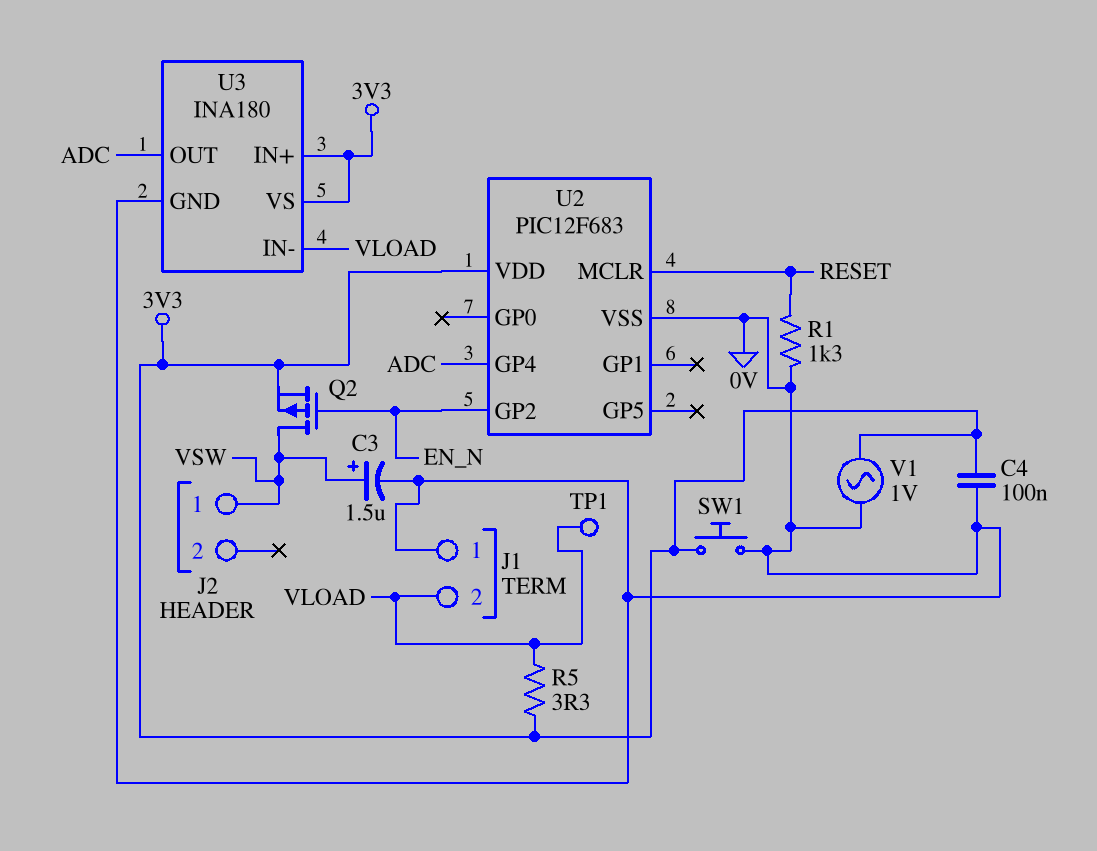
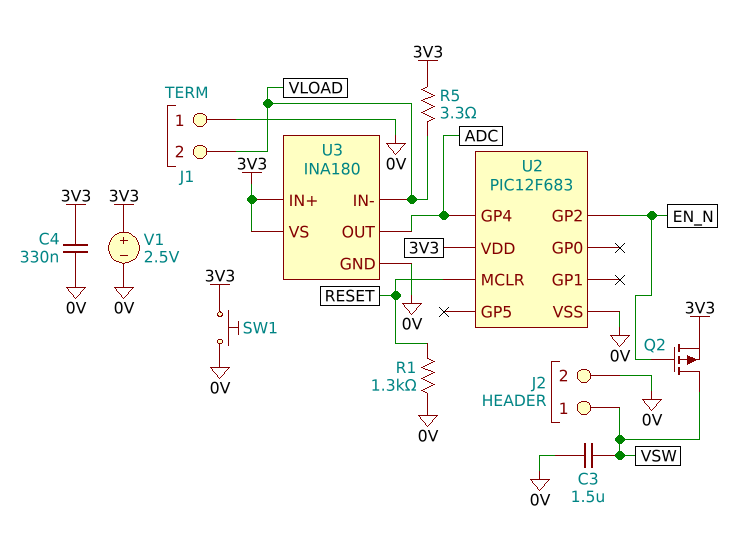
C3: 1.5uF (plus VSW, minus 0V) -> 1.5uF (0V, VSW)
C4: 100nF (0V, 3V3) -> 330nF (0V, 3V3)
J2 pin 2: none -> 0V
TP1: test point (VLOAD) -> none
V1: AC 1V (0V, 3V3) -> 2.5V (plus 3V3, minus 0V)

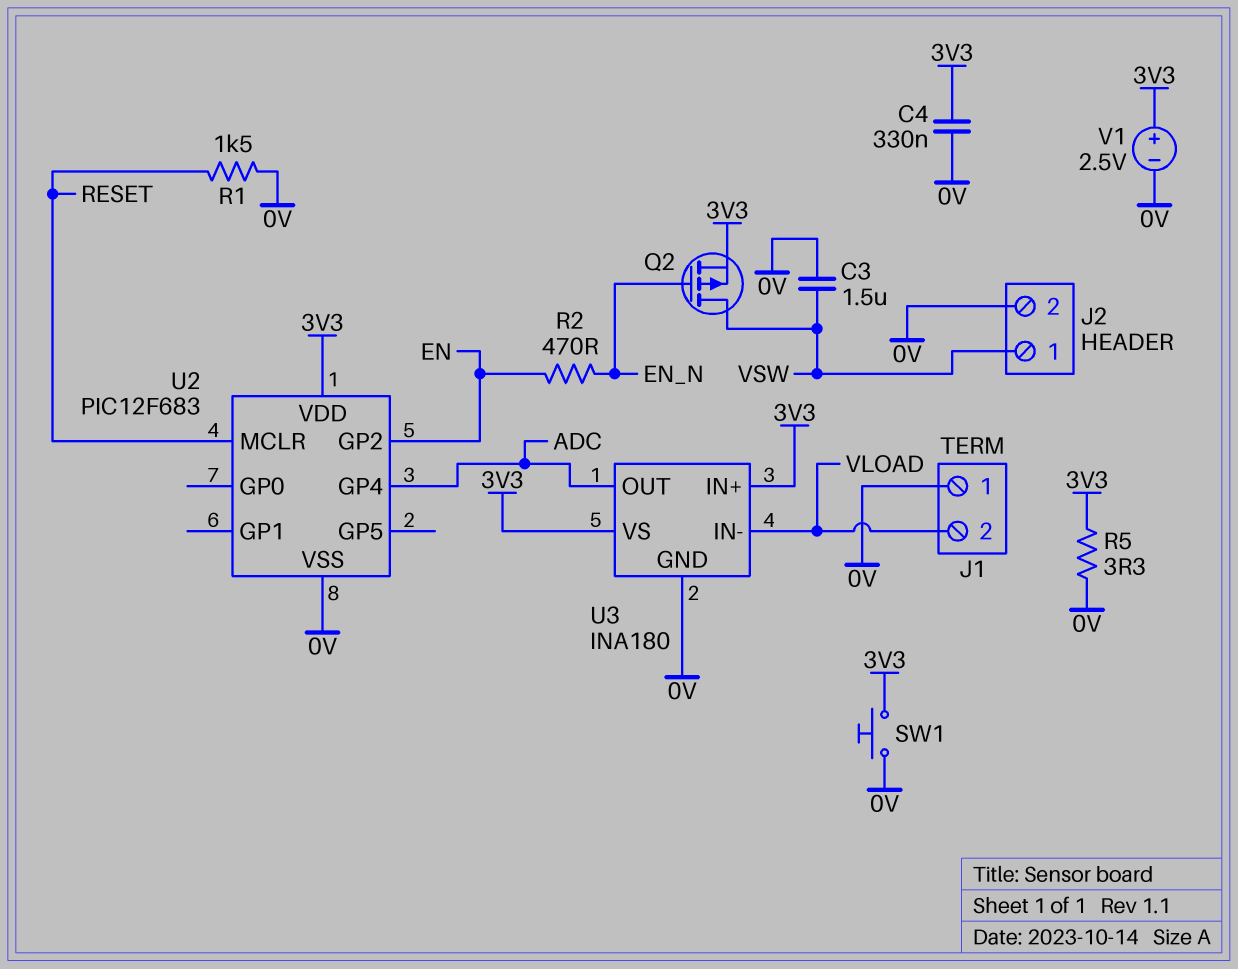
R1: 1.3k (0V, RESET) -> 1.5k (0V, RESET)
R2: none -> 470 (EN, EN_N)
R5: 3.3 (3V3, VLOAD) -> 3.3 (0V, 3V3)
U2 pin GP2: EN_N -> EN

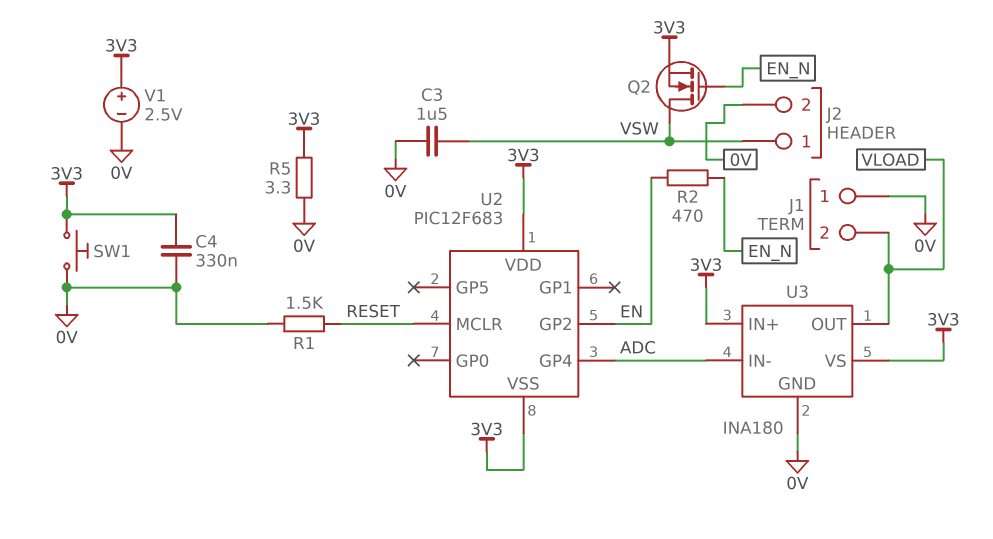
Q2: PMOS (G EN_N, D VSW, S 3V3) -> NMOS (G EN_N, D VSW, S 3V3)
U2 pin VSS: 0V -> 3V3
U3 pin IN-: VLOAD -> ADC
U3 pin OUT: ADC -> VLOAD

